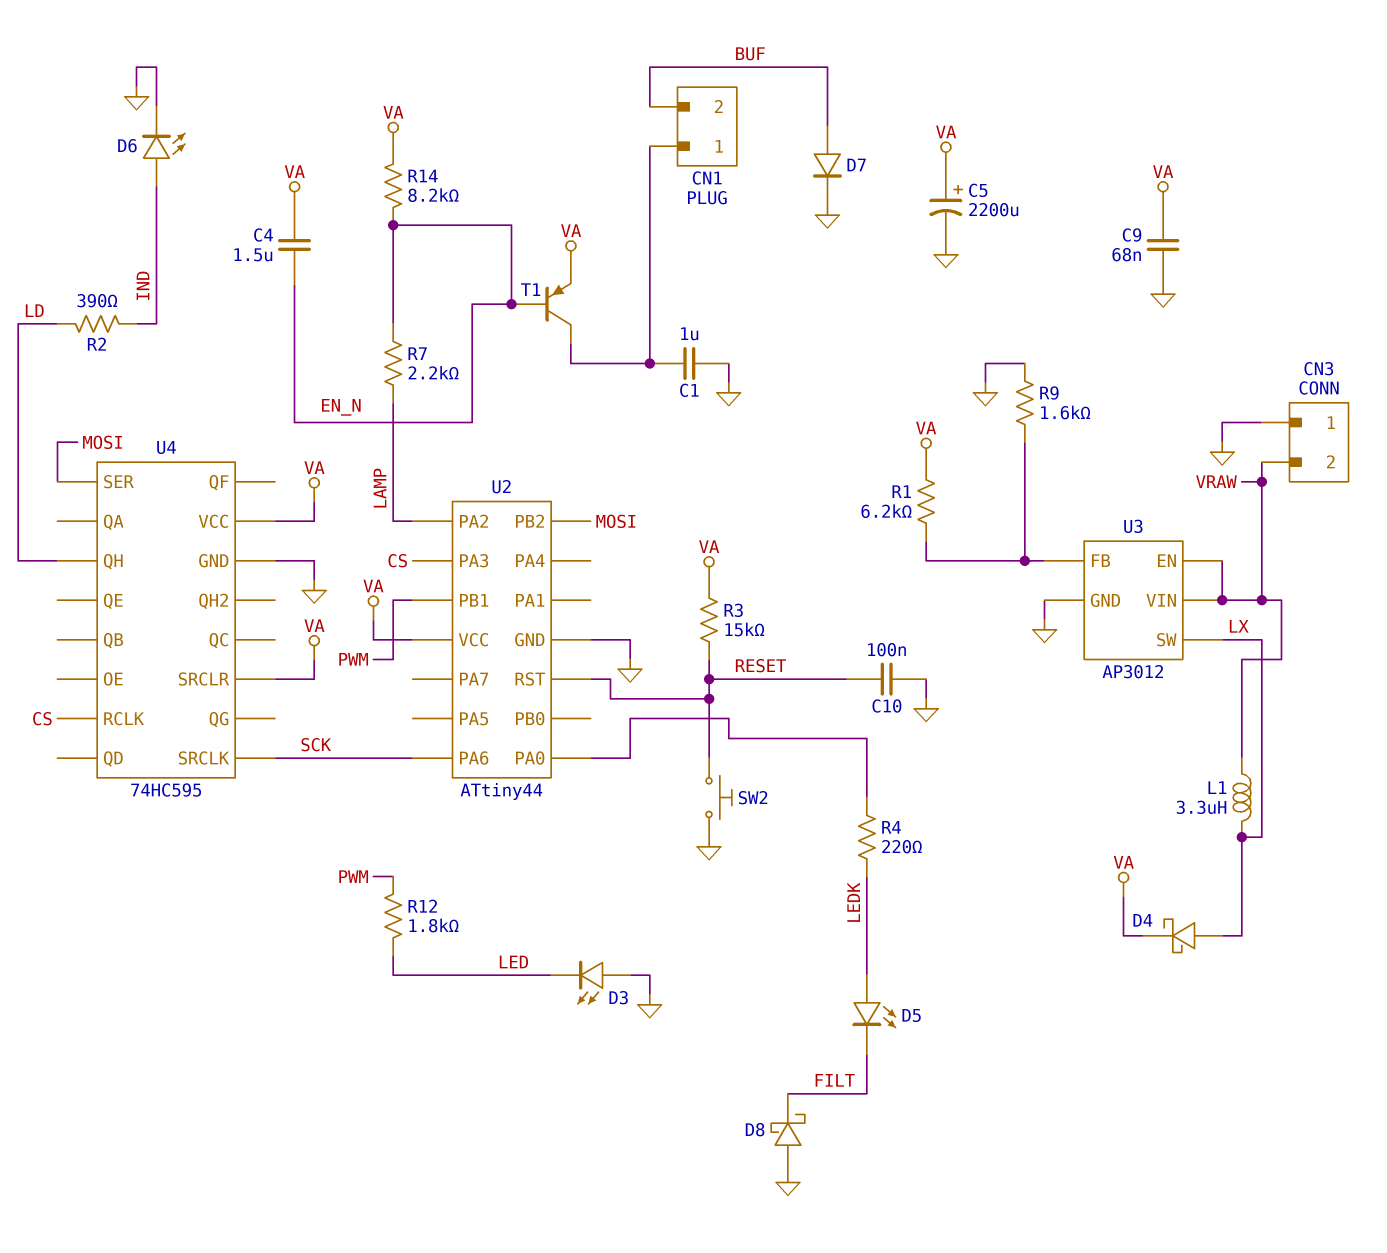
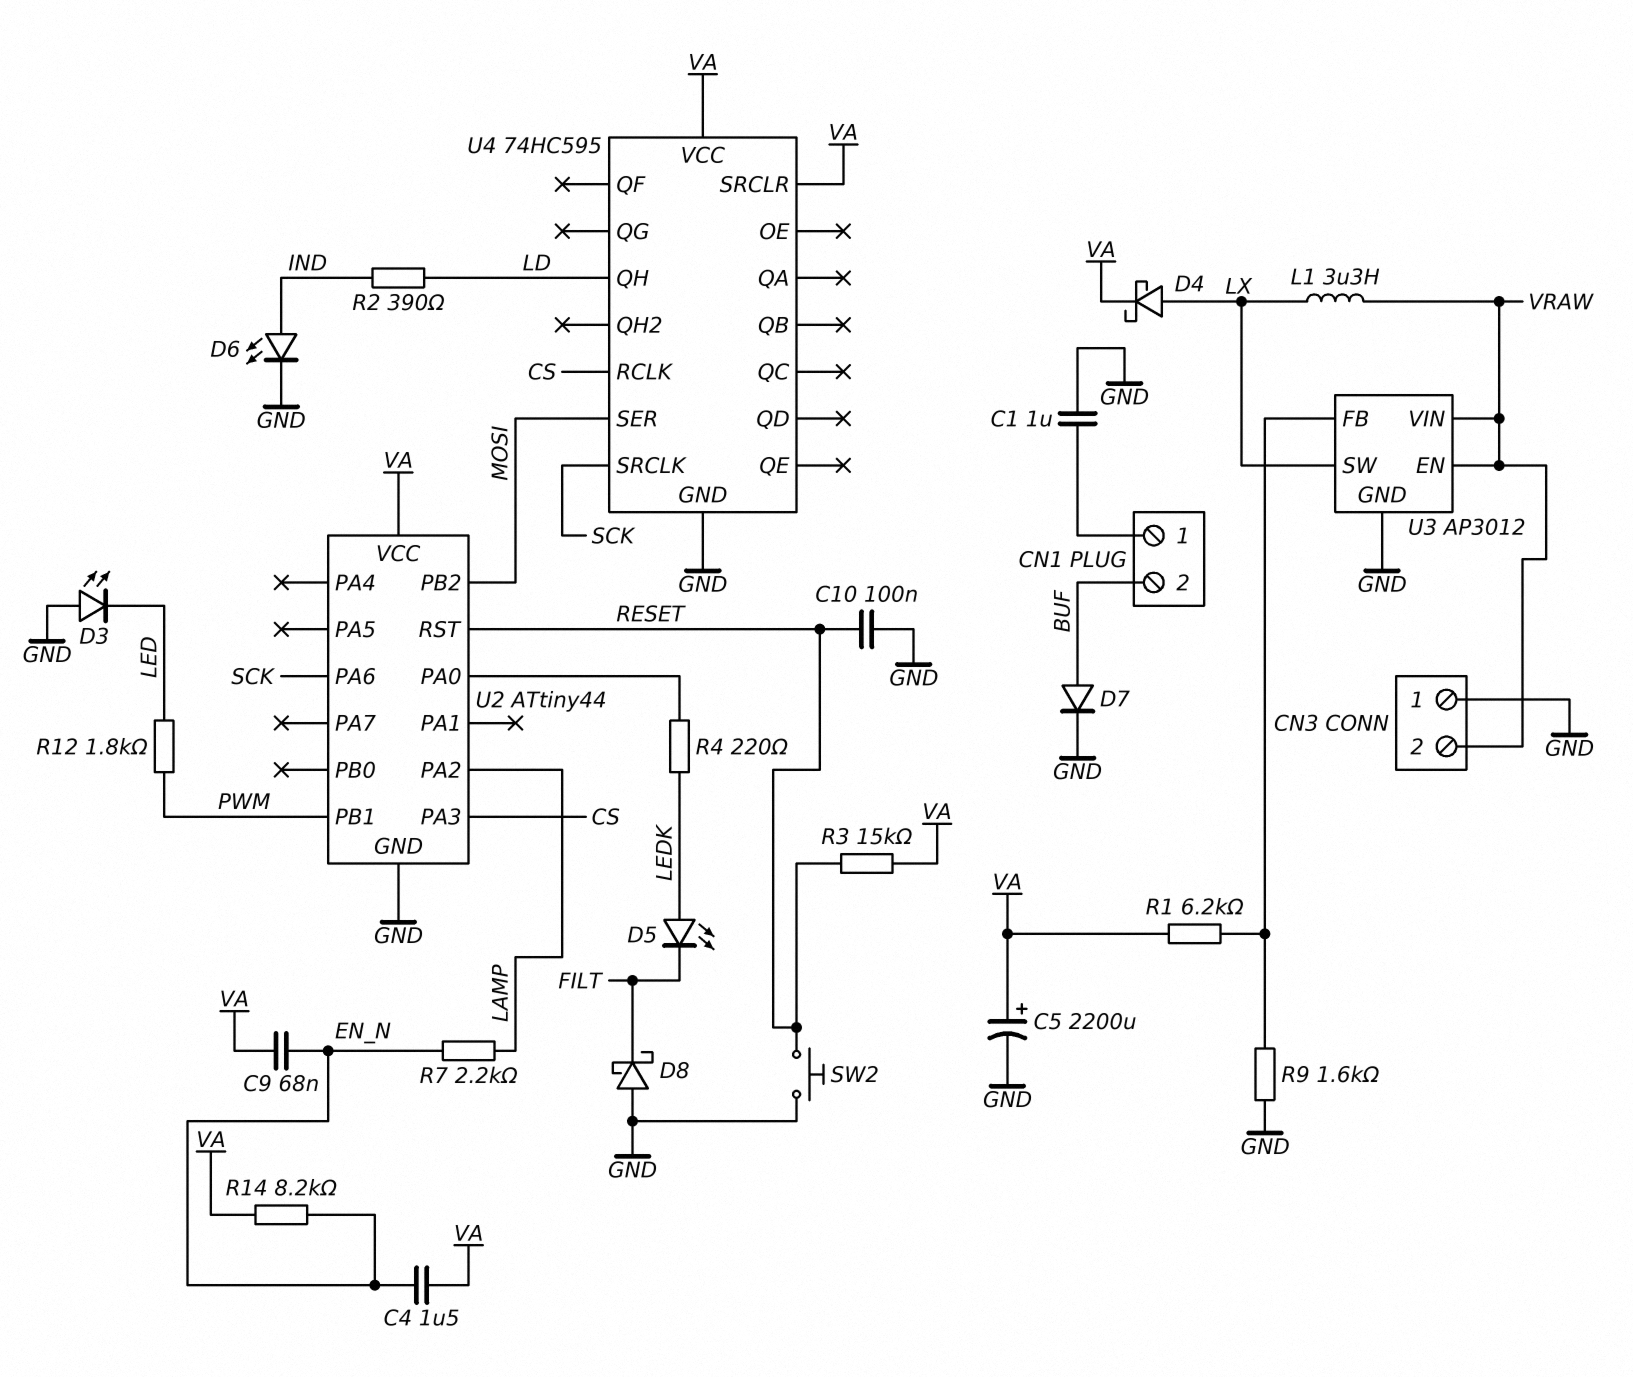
C9: 68nF (GND, VA) -> 68nF (EN_N, VA)
T1: PNP (B EN_N, C CN1/1, E VA) -> none

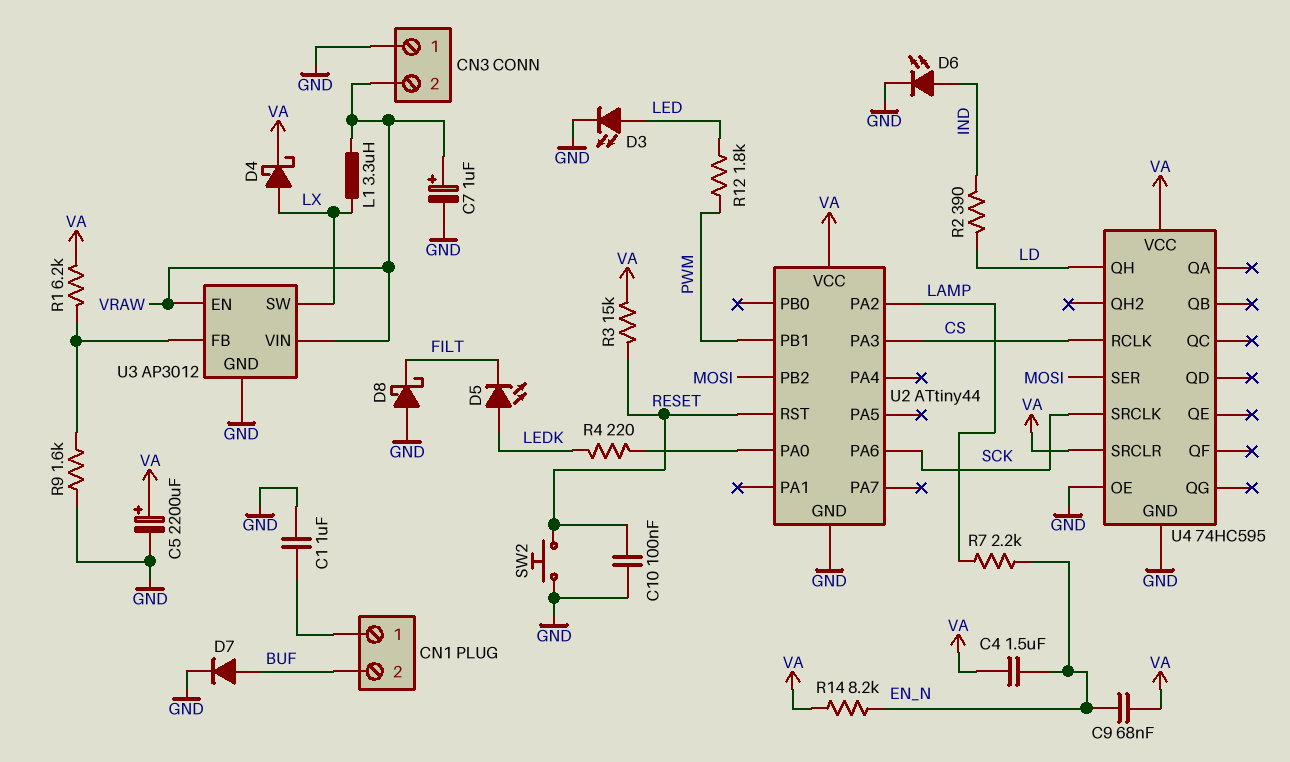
C7: none -> 1uF (plus VRAW, minus GND)
D3: LED (A GND, K LED) -> LED (A LED, K GND)
U4 pin OE: none -> GND

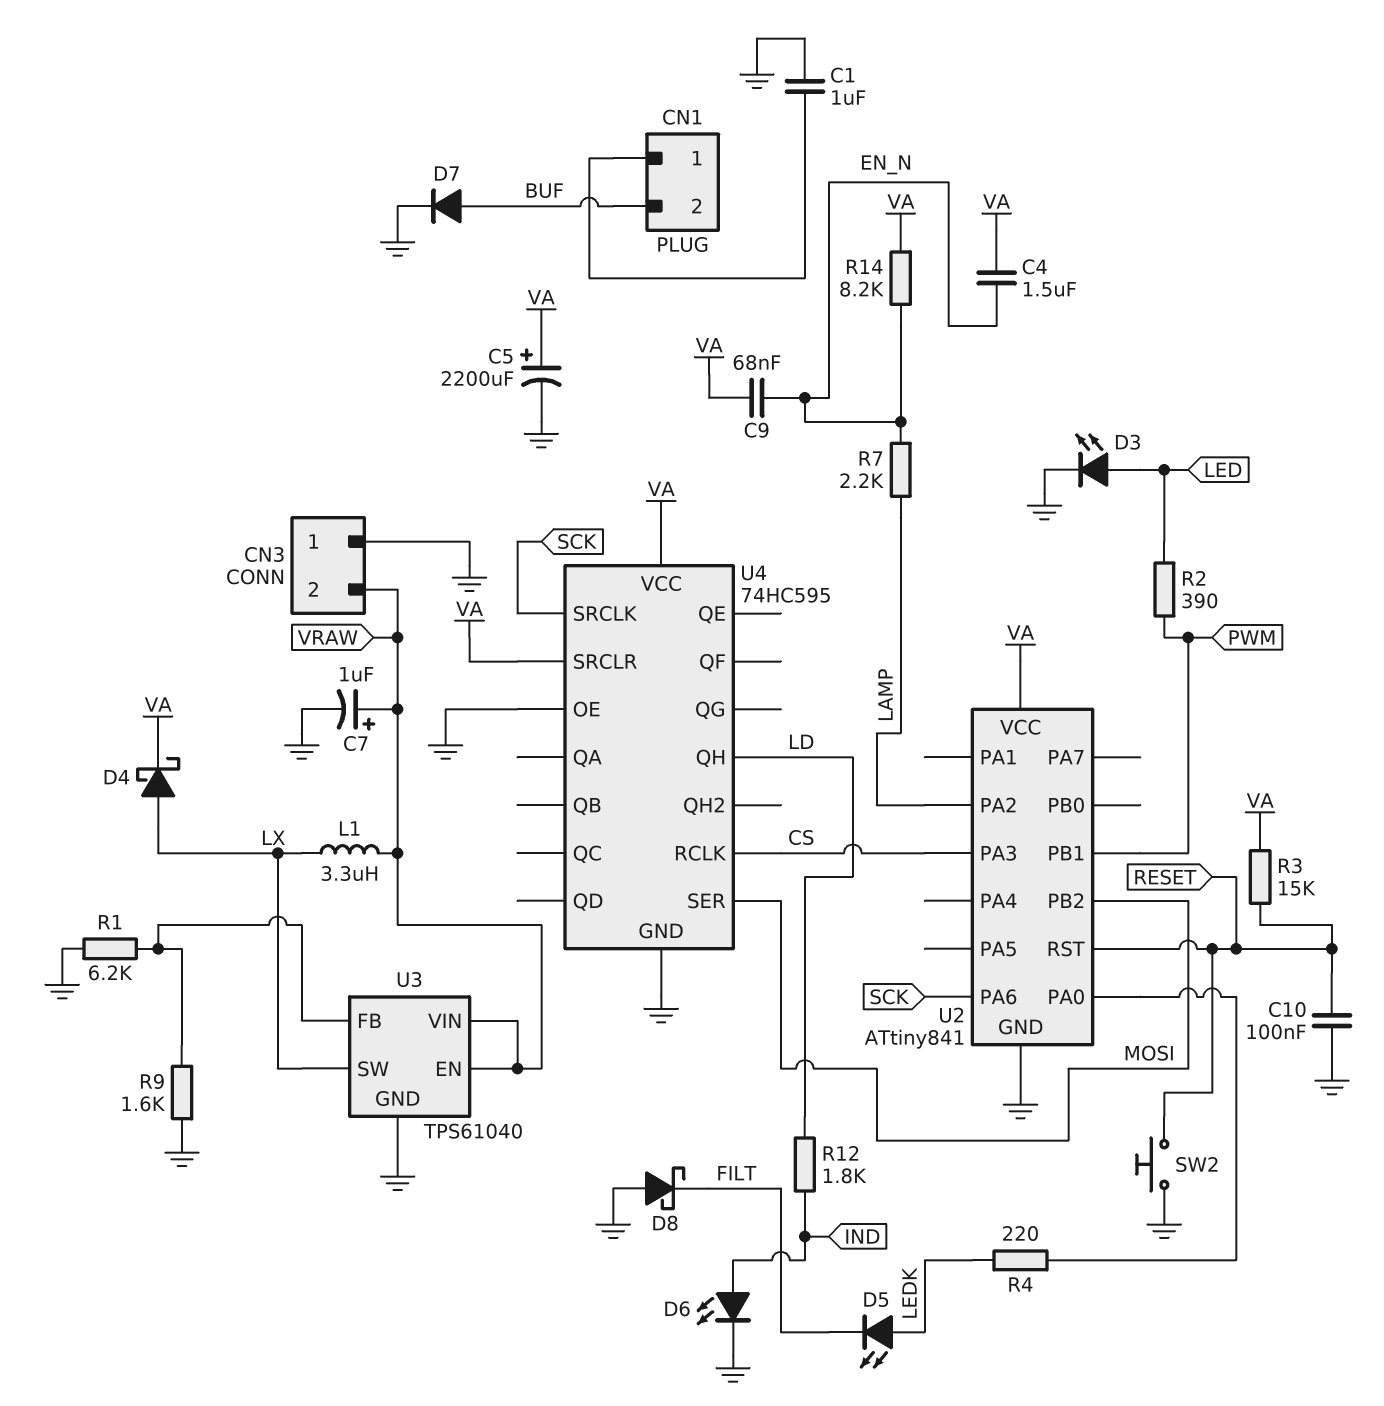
R1: 6.2k (U3/FB, VA) -> 6.2k (GND, U3/FB)
R2: 390 (IND, LD) -> 390 (LED, PWM)
R12: 1.8k (LED, PWM) -> 1.8k (IND, LD)
U2: ATtiny44 -> ATtiny841
U3: AP3012 -> TPS61040

